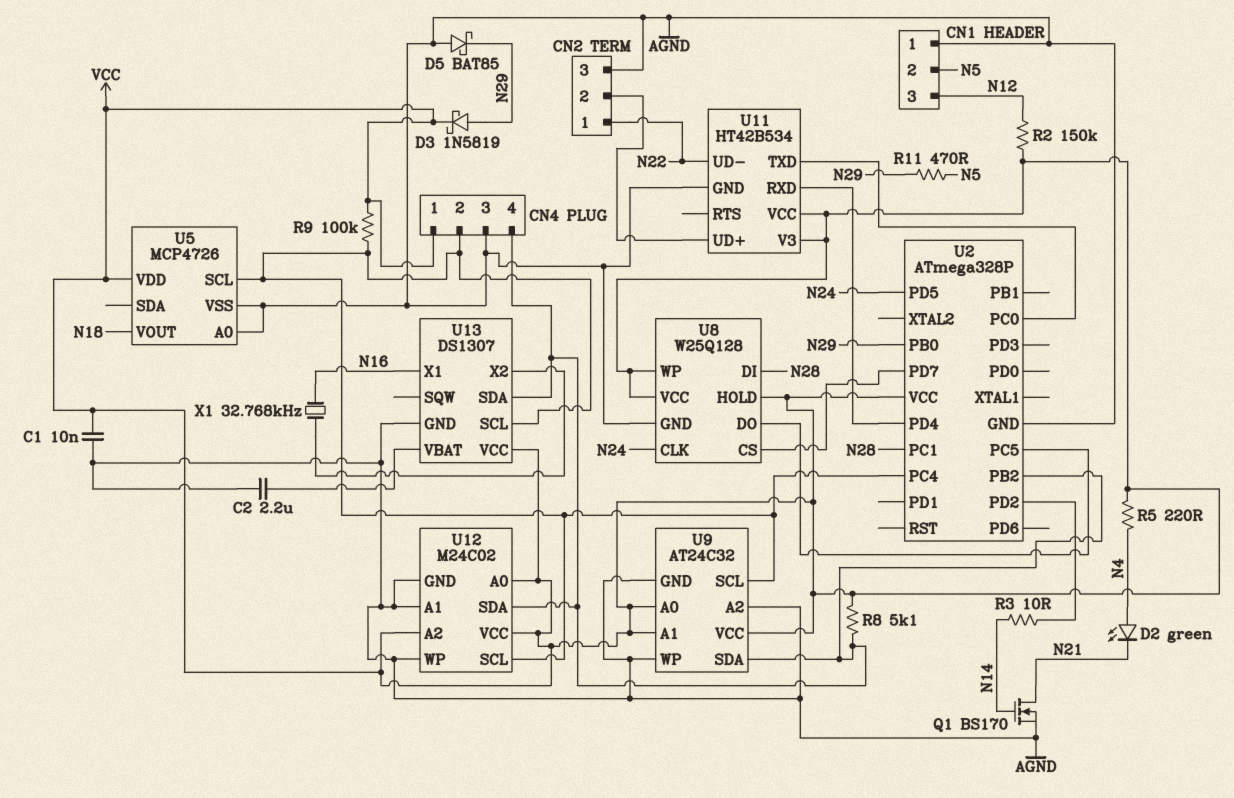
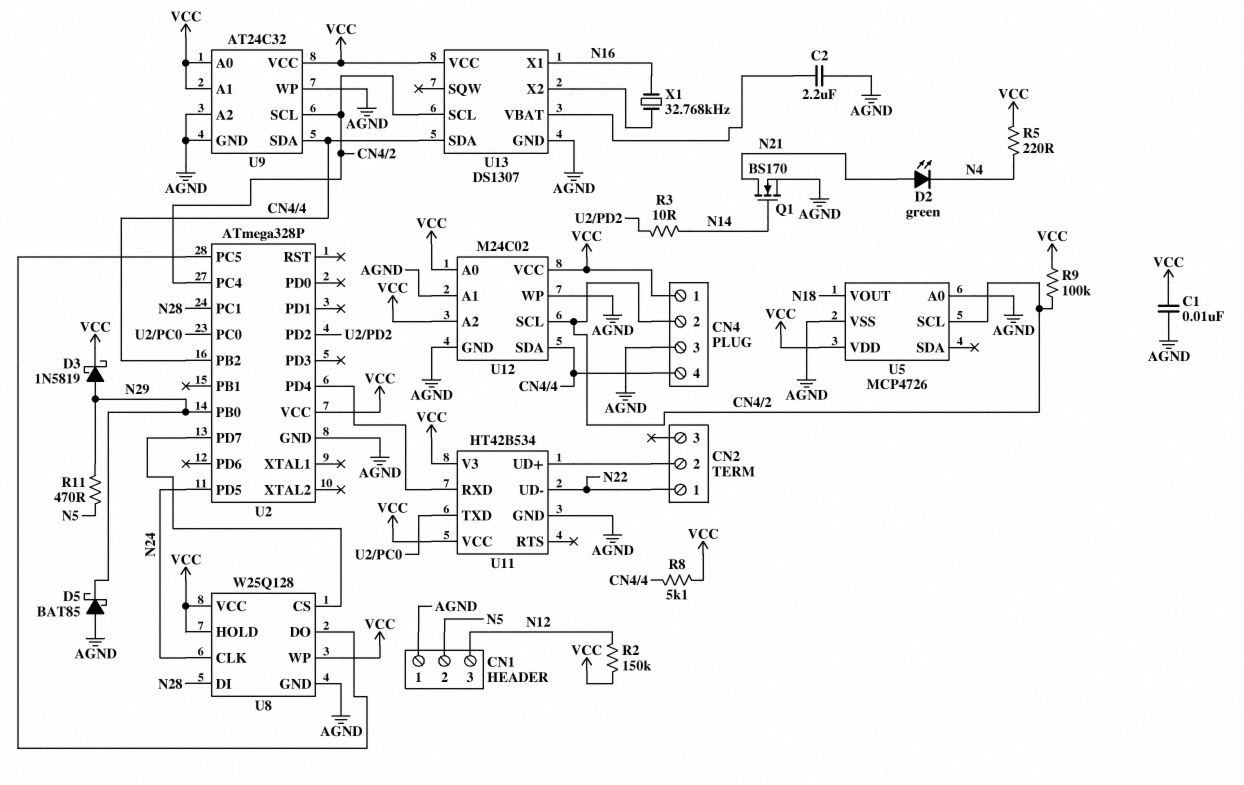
CN2 pin 3: AGND -> none
D2: LED green (A N4, K N21) -> LED green (A N21, K N4)

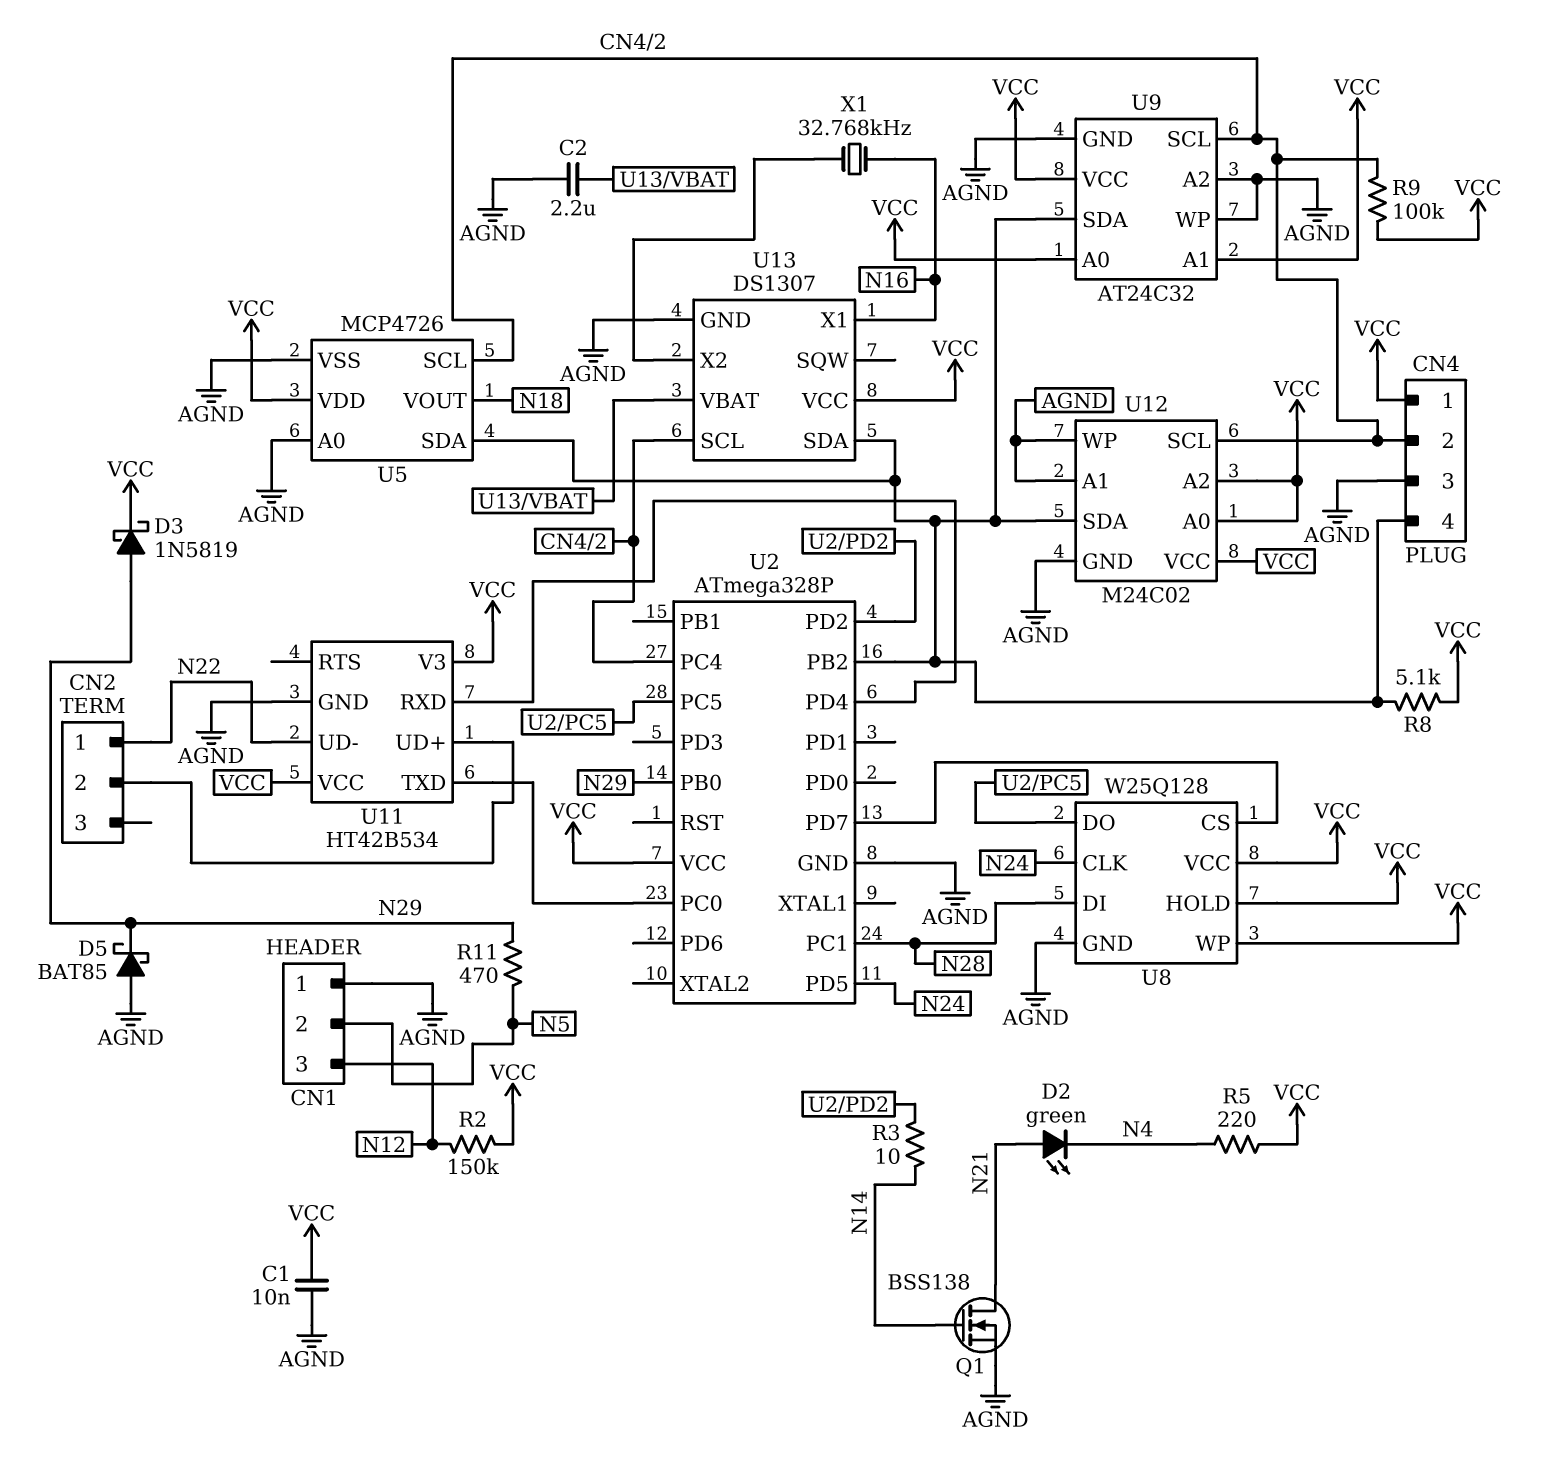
Q1: NMOS BS170 (G N14, D N21, S AGND) -> NMOS BSS138 (G N14, D N21, S AGND)
U5 pin SDA: none -> CN4/4

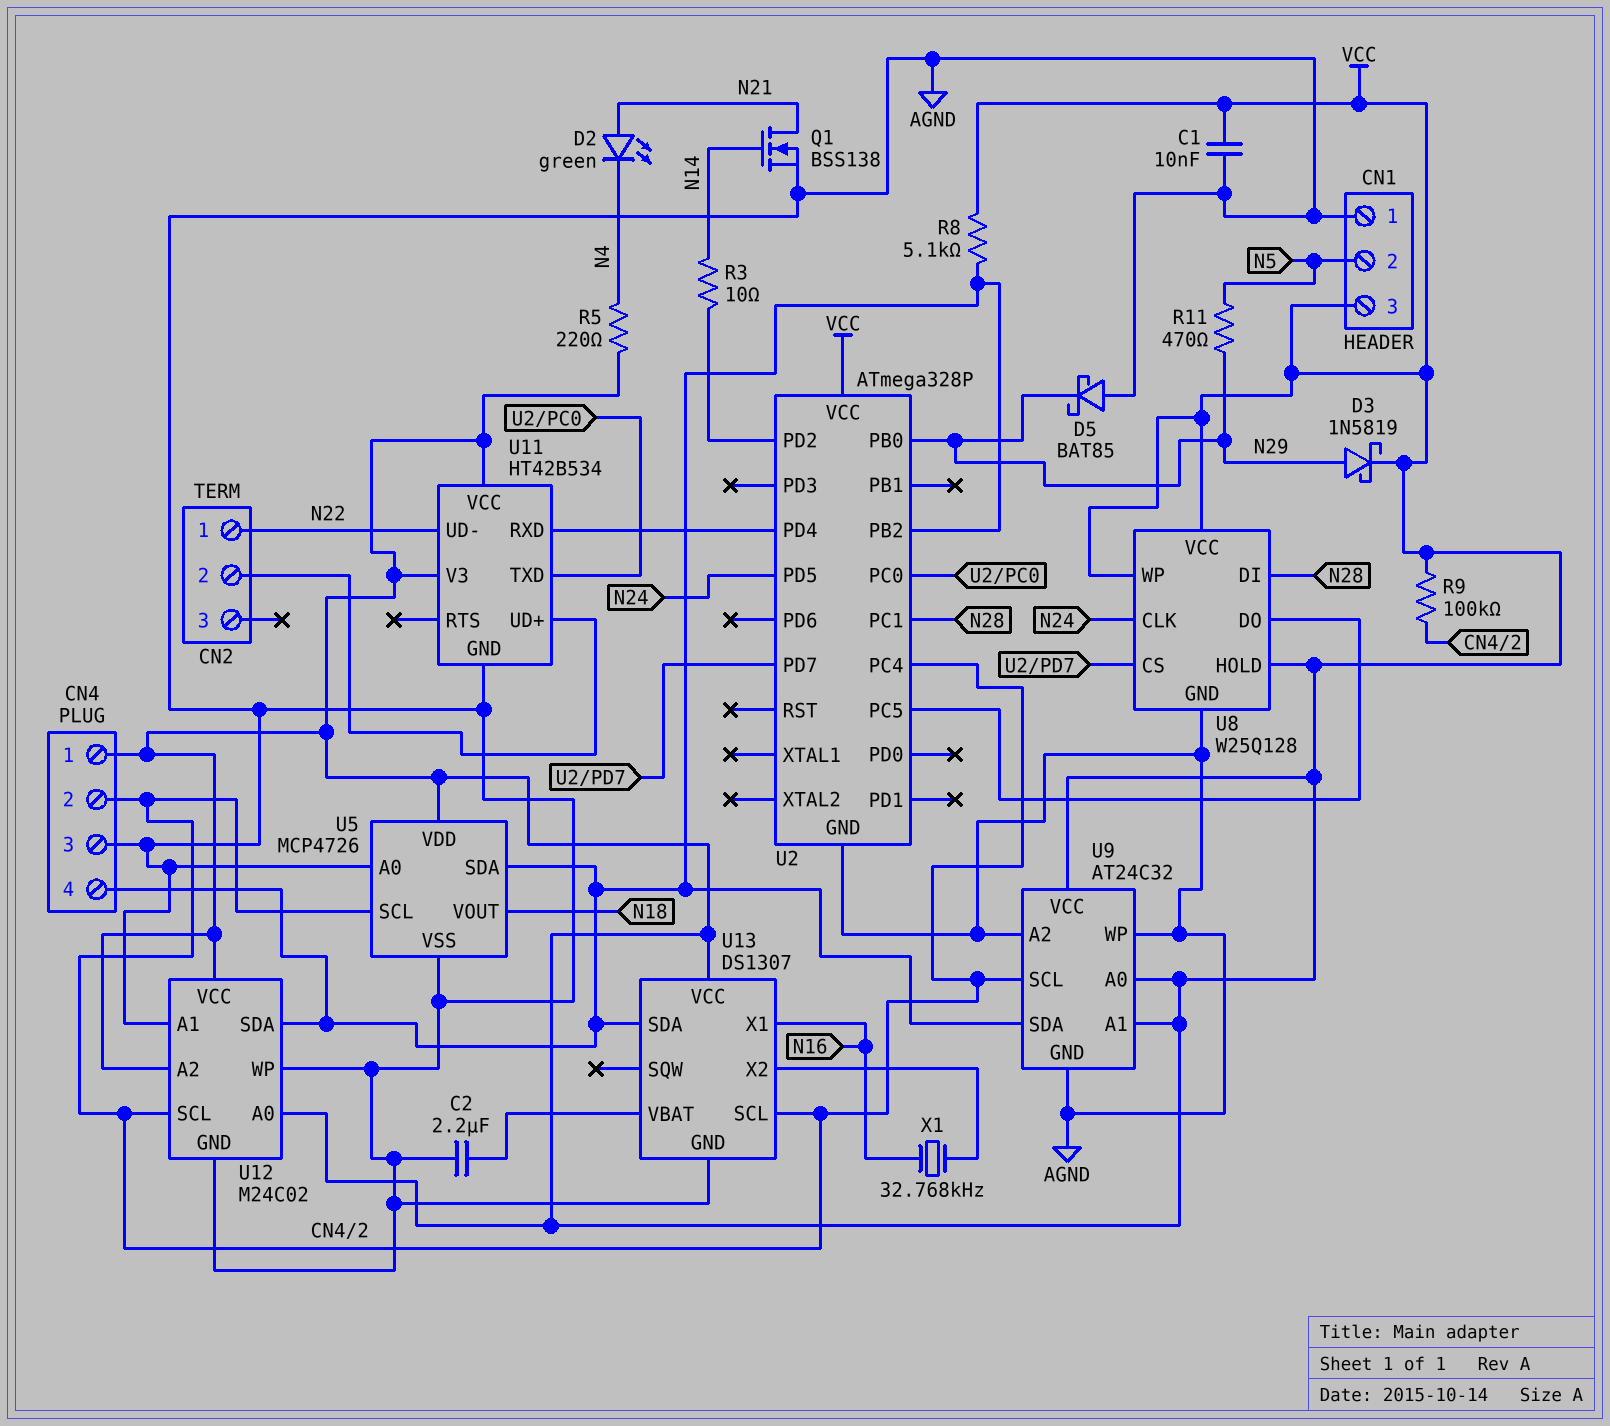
CN1 pin 3: N12 -> VCC
R2: 150k (N12, VCC) -> none

